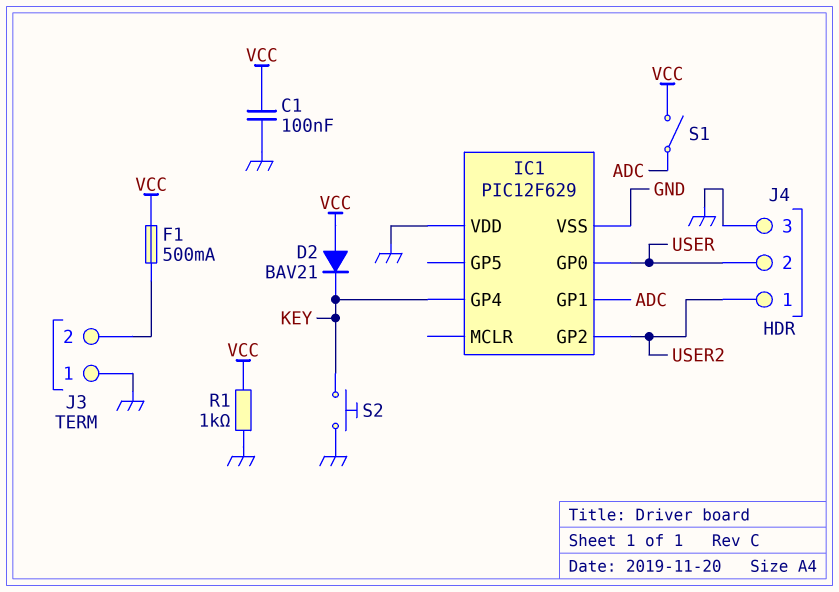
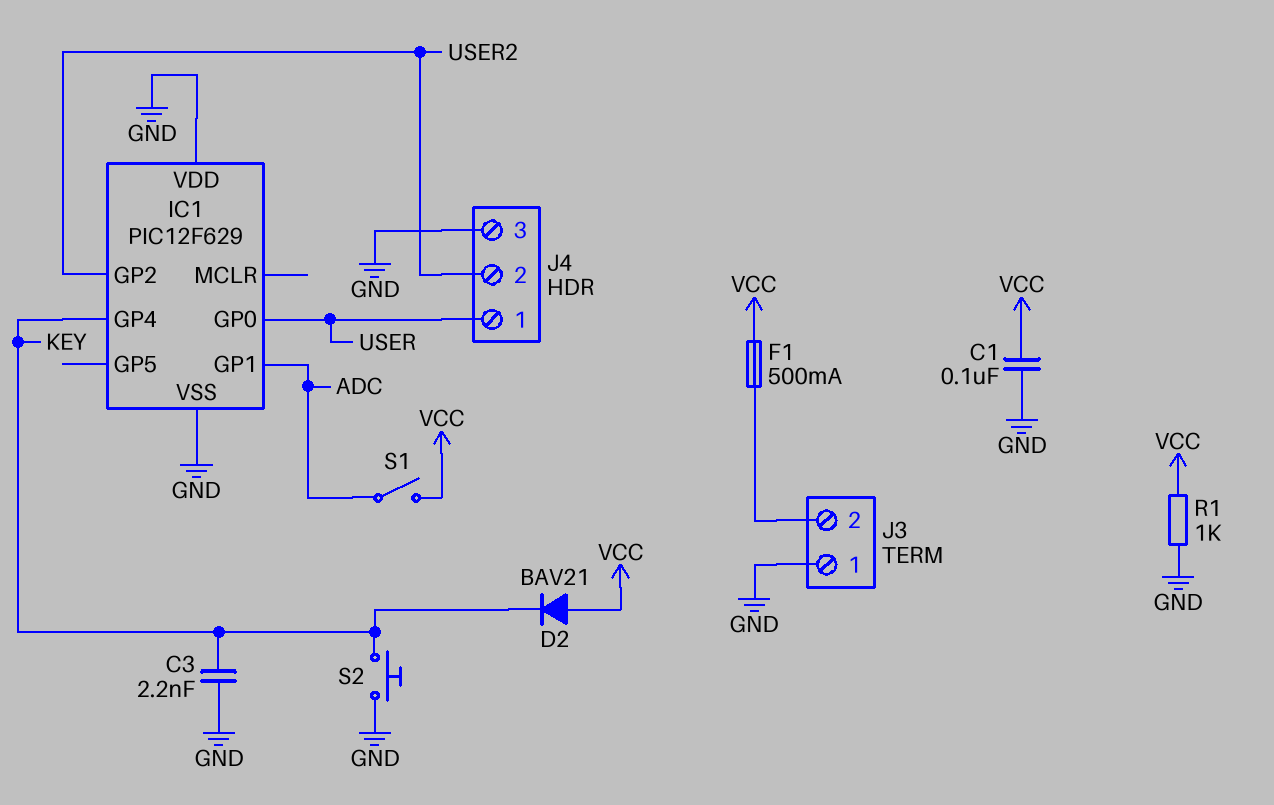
C3: none -> 2.2nF (GND, KEY)
J4 pin 1: USER2 -> USER
J4 pin 2: USER -> USER2

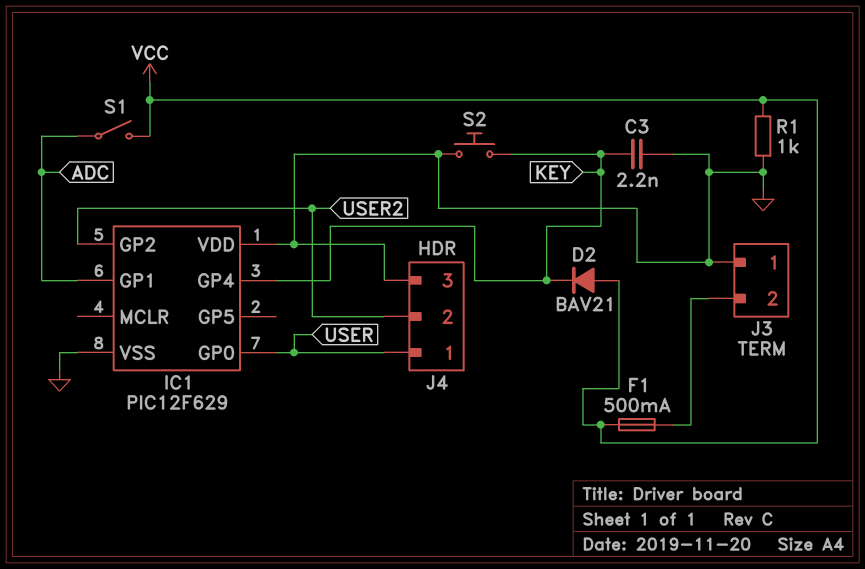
C1: 100nF (GND, VCC) -> none

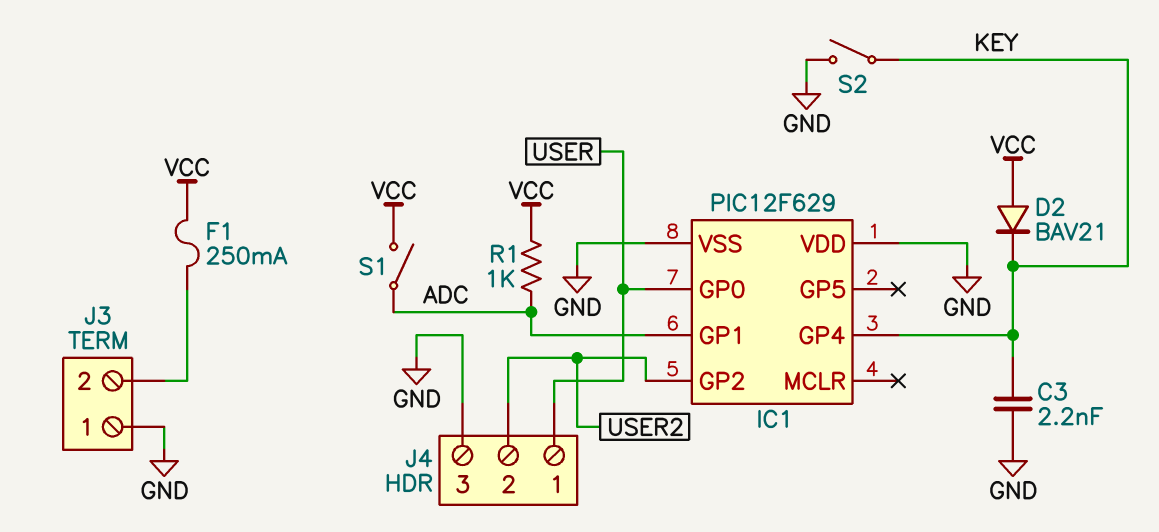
F1: 500mA (J3/2, VCC) -> 250mA (J3/2, VCC)
R1: 1k (GND, VCC) -> 1k (ADC, VCC)
S2: button (GND, KEY) -> switch (GND, KEY)

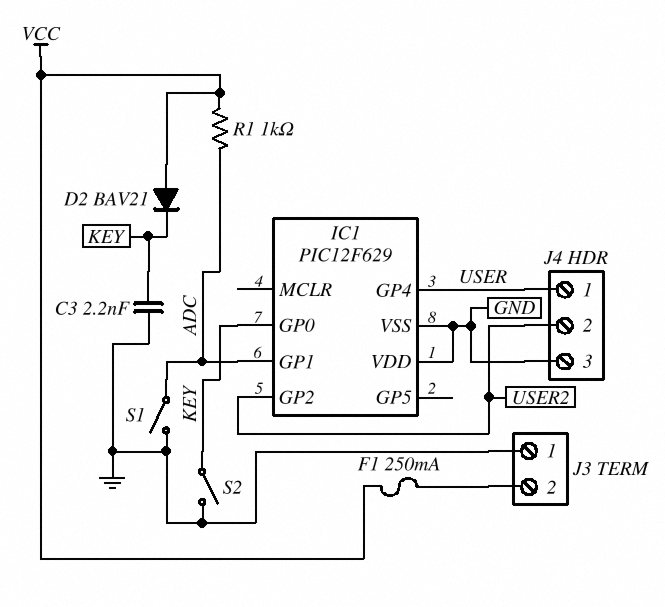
IC1 pin GP0: USER -> KEY
IC1 pin GP4: KEY -> USER
S1: switch (ADC, VCC) -> switch (ADC, GND)

